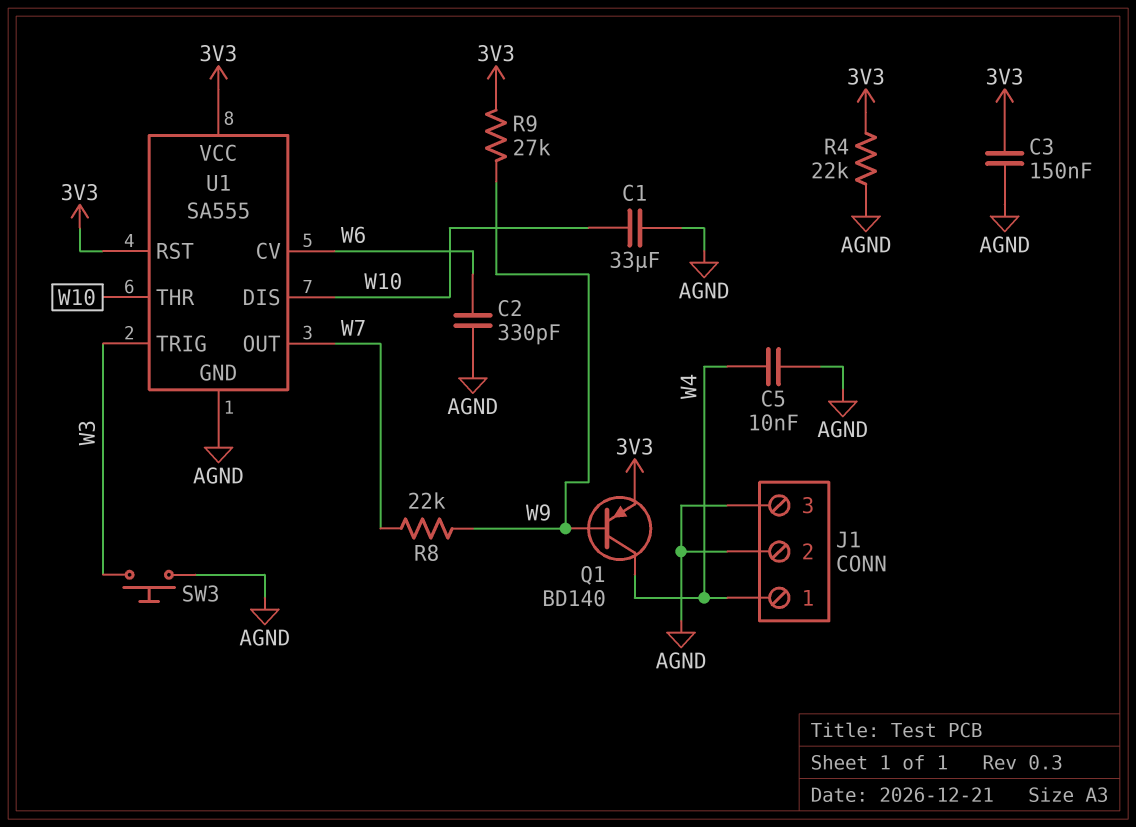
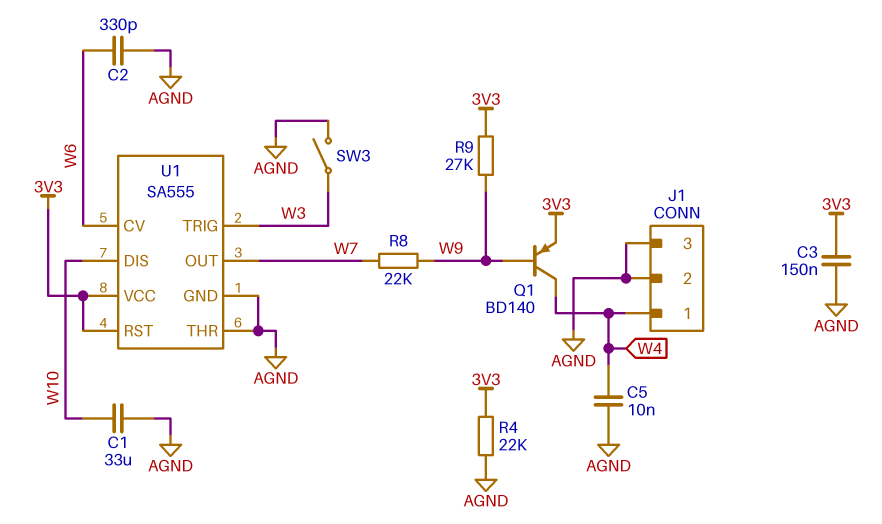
SW3: button (AGND, W3) -> switch (AGND, W3)
U1 pin THR: W10 -> AGND

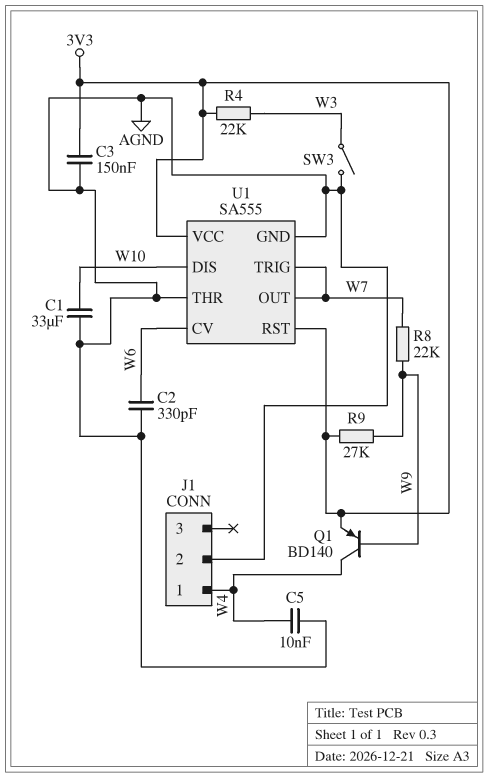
J1 pin 3: AGND -> none
R4: 22k (3V3, AGND) -> 22k (3V3, W3)
U1 pin TRIG: W3 -> W7

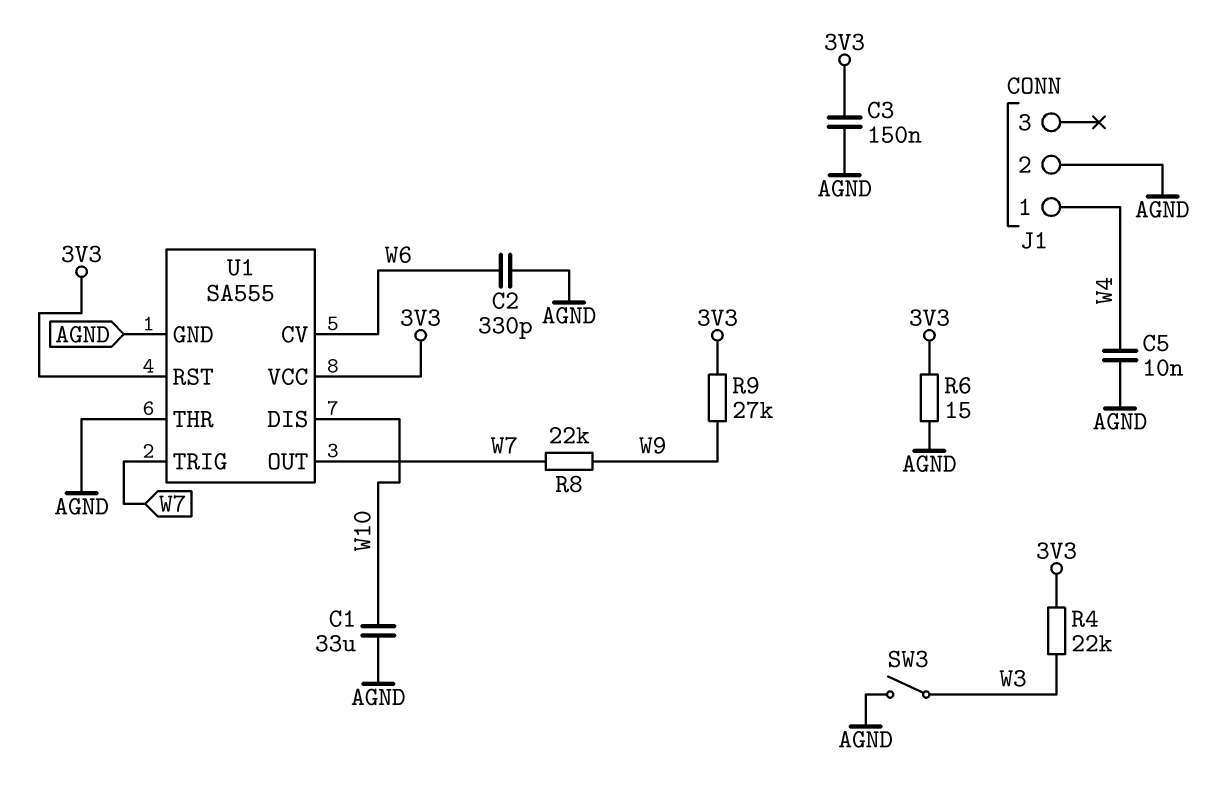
Q1: PNP BD140 (B W9, C W4, E 3V3) -> none
R6: none -> 15 (3V3, AGND)

